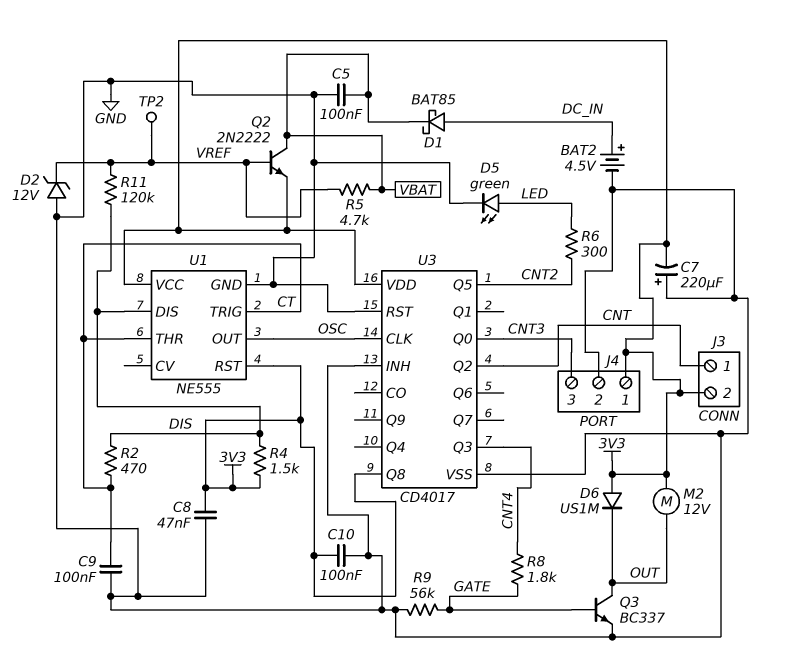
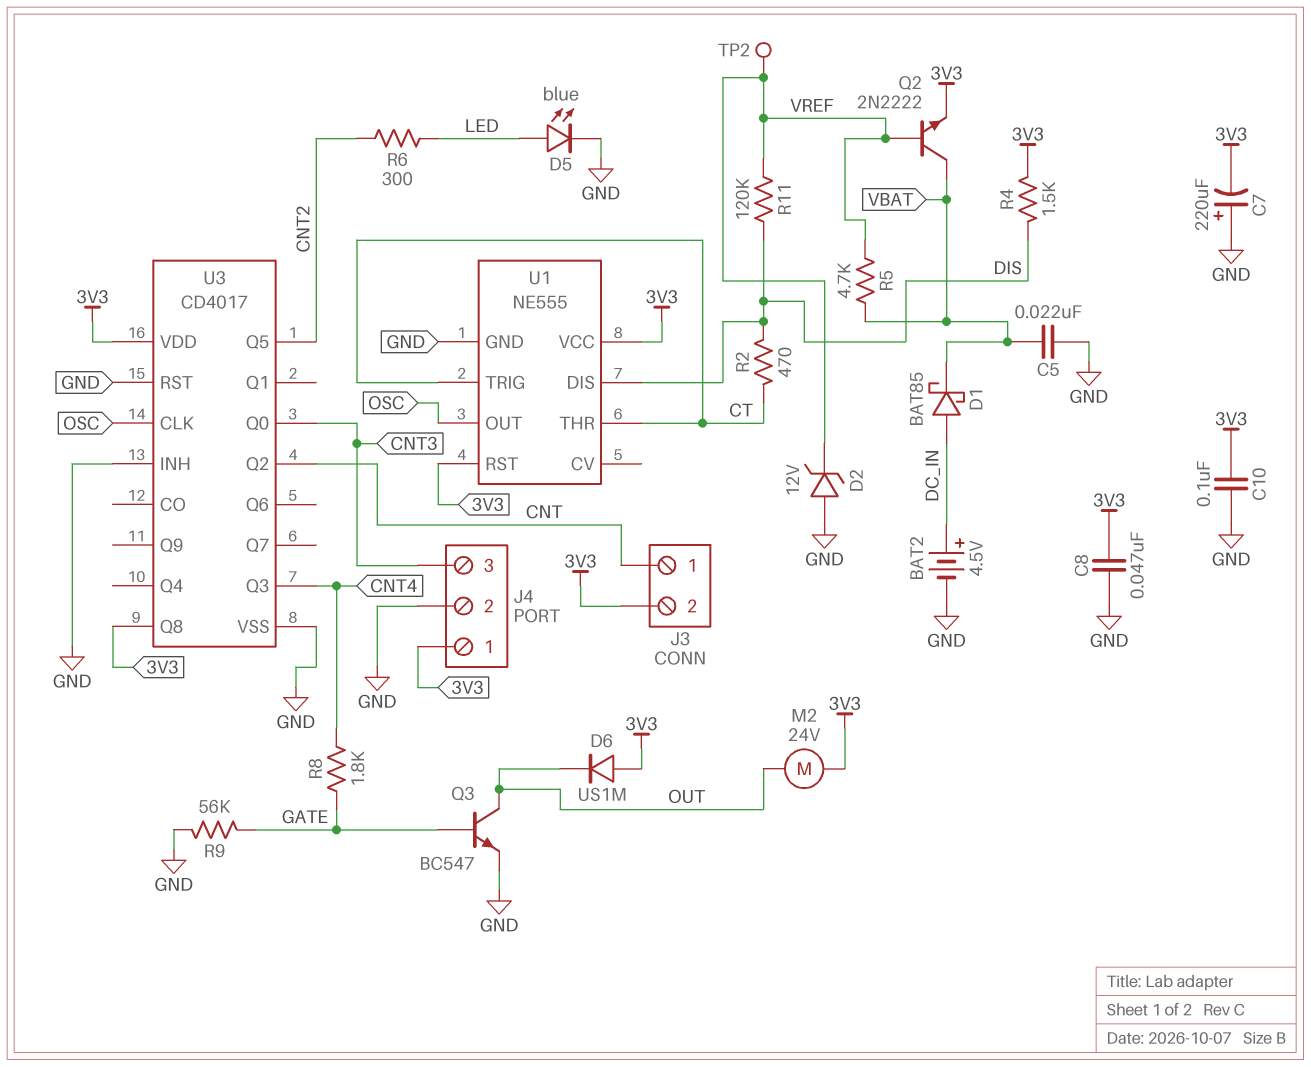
C5: 100nF (GND, VBAT) -> 22nF (GND, VBAT)
C9: 100nF (CT, GND) -> none
D5: LED green (A LED, K GND) -> LED blue (A LED, K GND)
M2: motor 12V (3V3, OUT) -> motor 24V (3V3, OUT)
Q3: NPN BC337 (B GATE, C OUT, E GND) -> NPN BC547 (B GATE, C OUT, E GND)

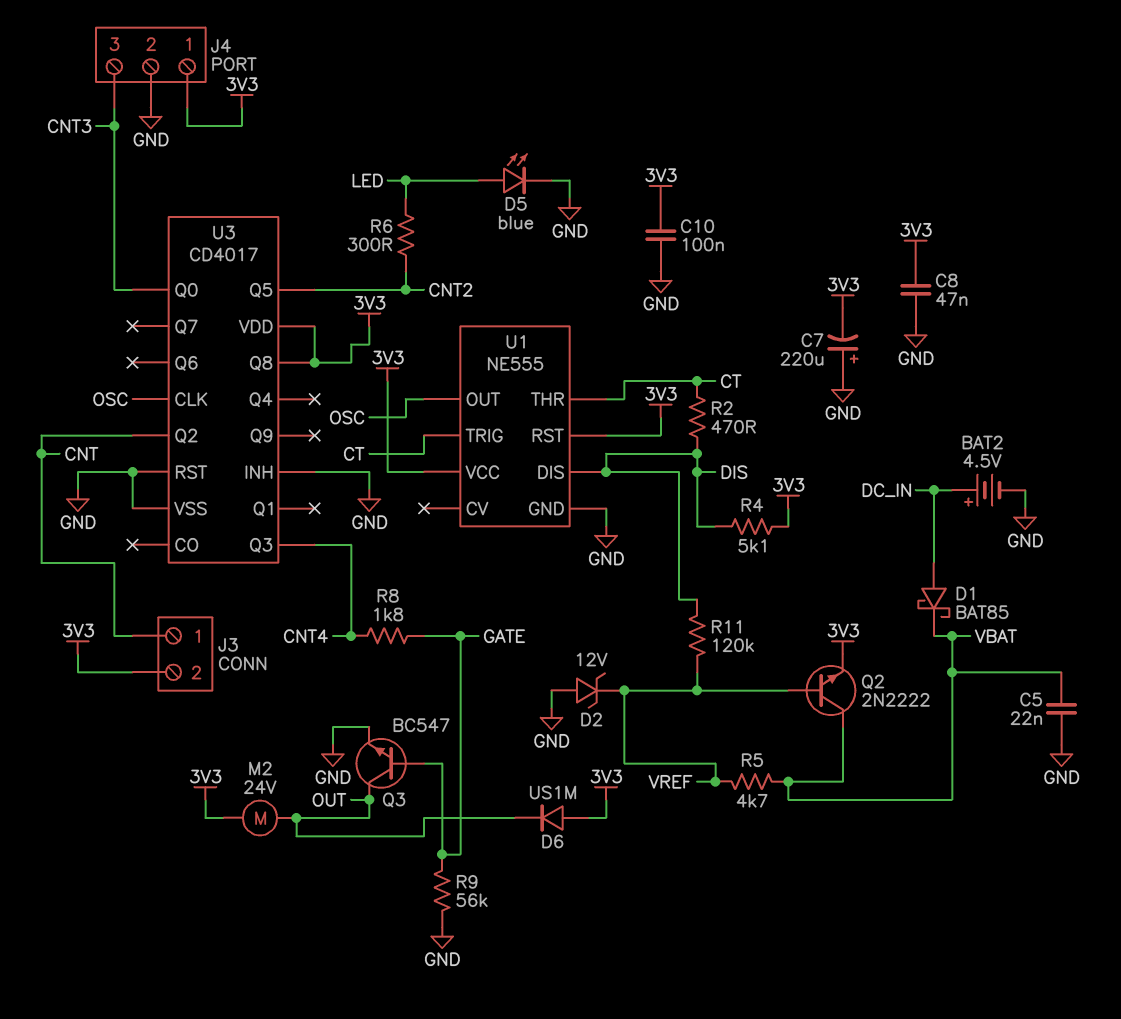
R4: 1.5k (3V3, DIS) -> 5.1k (3V3, DIS)
TP2: test point (VREF) -> none

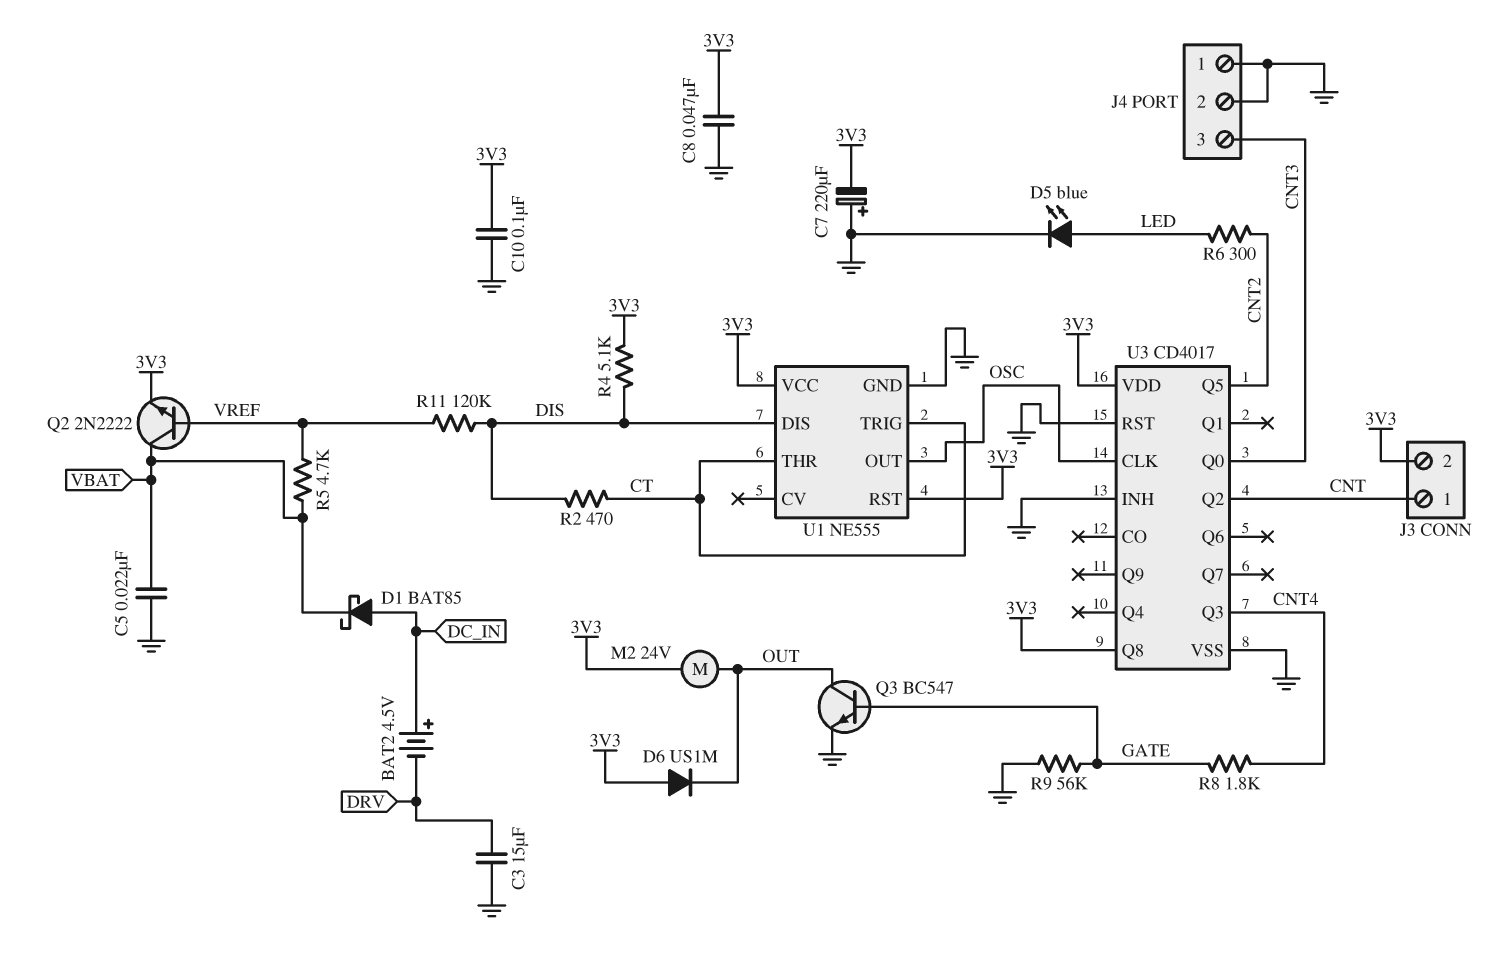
BAT2: 4.5V (plus DC_IN, minus GND) -> 4.5V (plus DC_IN, minus DRV)
C3: none -> 15uF (DRV, GND)
D2: zener 12V (A GND, K VREF) -> none
J4 pin 1: 3V3 -> GND

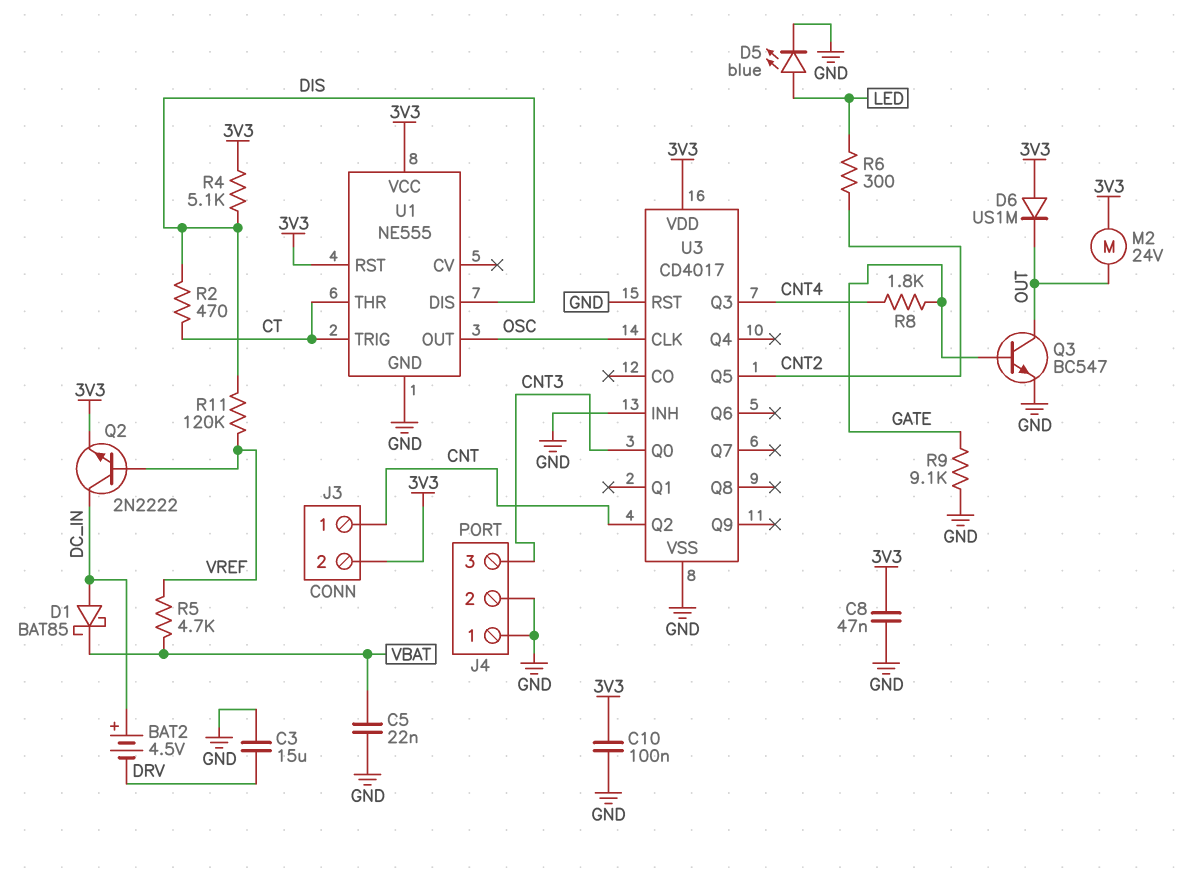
C7: 220uF (plus GND, minus 3V3) -> none
Q2: NPN 2N2222 (B VREF, C VBAT, E 3V3) -> NPN 2N2222 (B VREF, C DC_IN, E 3V3)
R9: 56k (GATE, GND) -> 9.1k (GATE, GND)
U3 pin Q8: 3V3 -> none

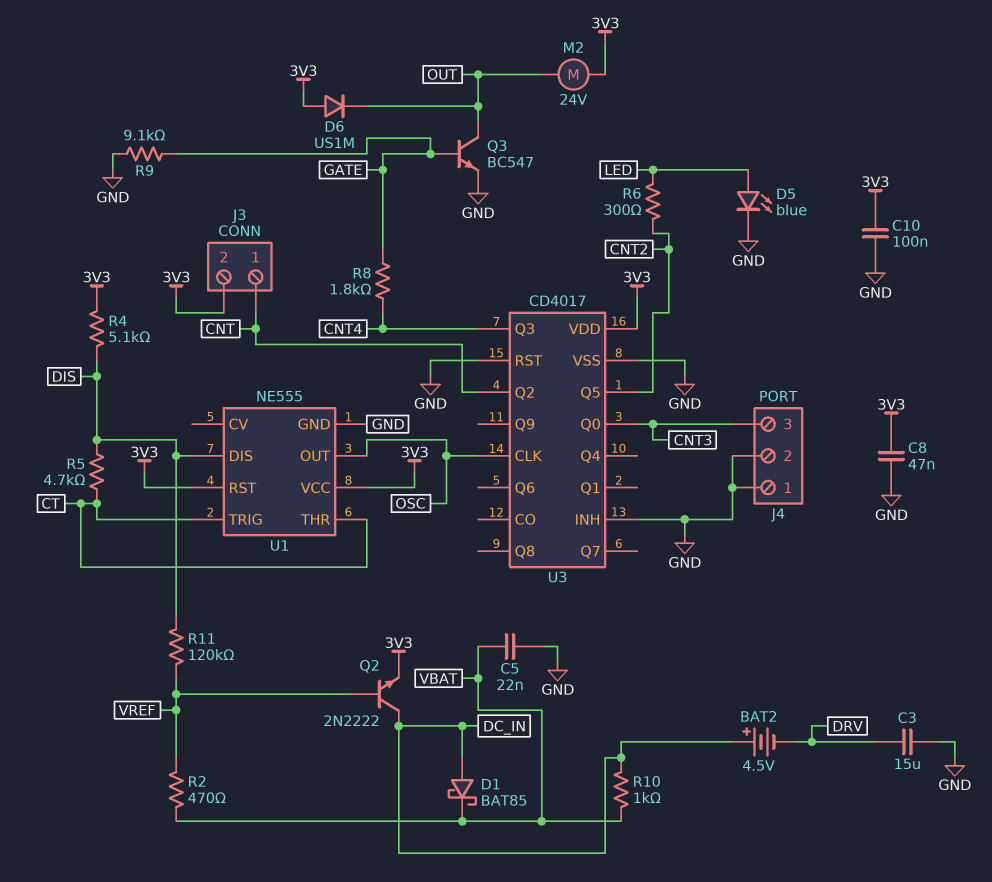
R2: 470 (CT, DIS) -> 470 (VBAT, VREF)
R5: 4.7k (VBAT, VREF) -> 4.7k (CT, DIS)
R10: none -> 1k (DC_IN, VBAT)

